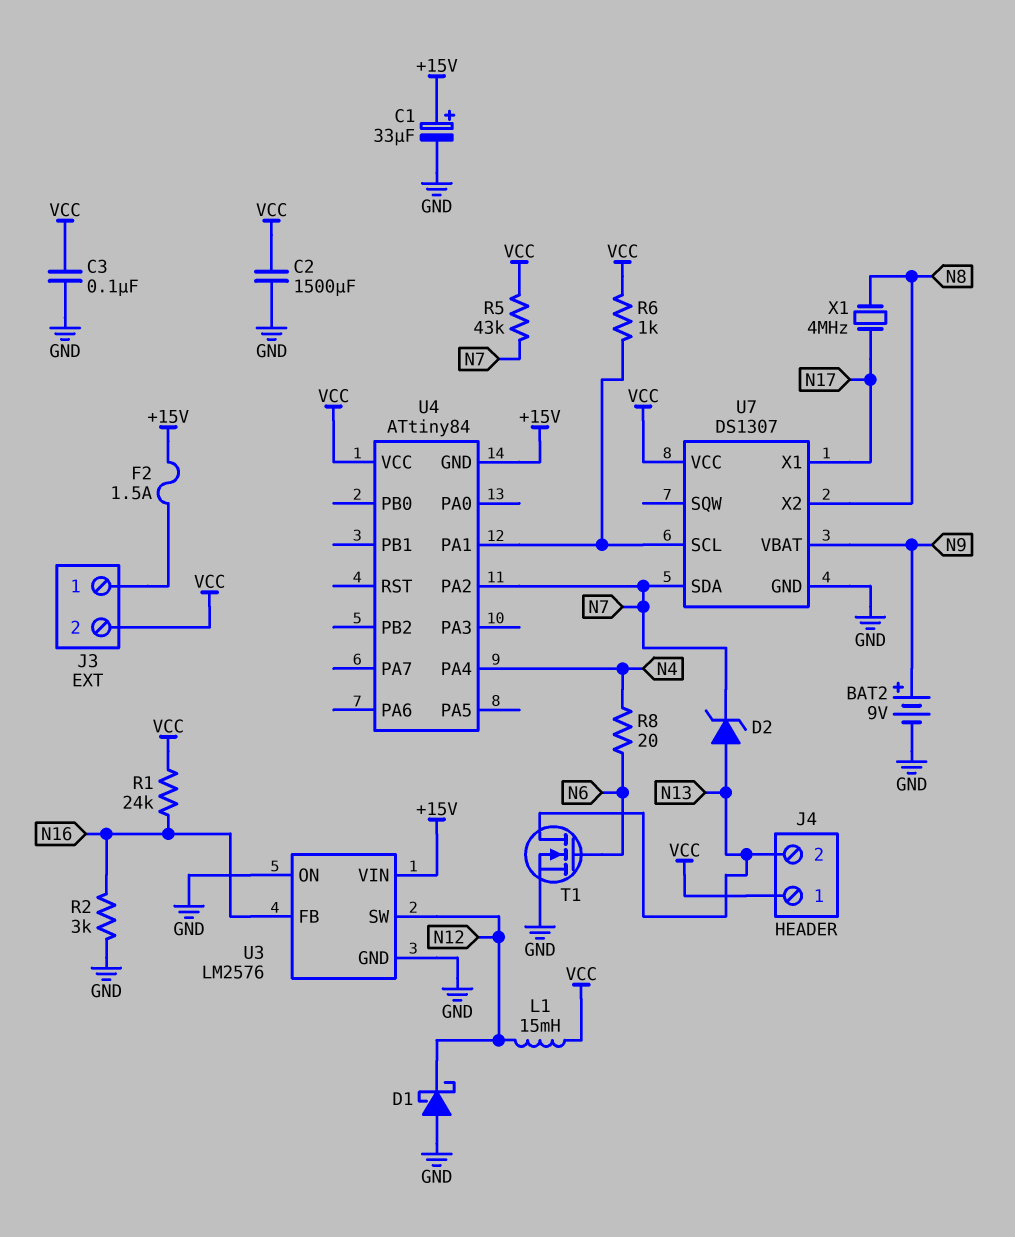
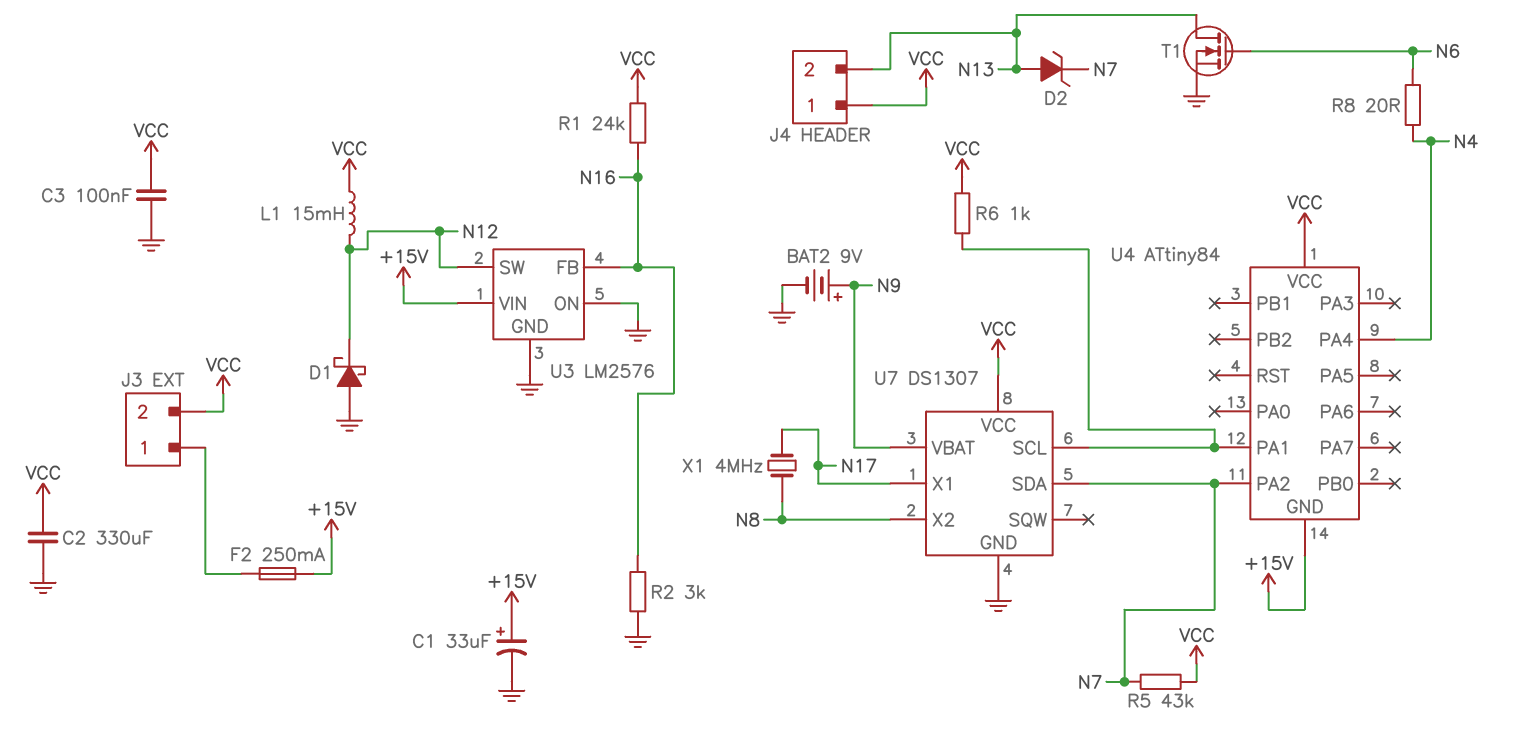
C2: 1500uF (GND, VCC) -> 330uF (GND, VCC)
F2: 1.5A (+15V, J3/1) -> 250mA (+15V, J3/1)

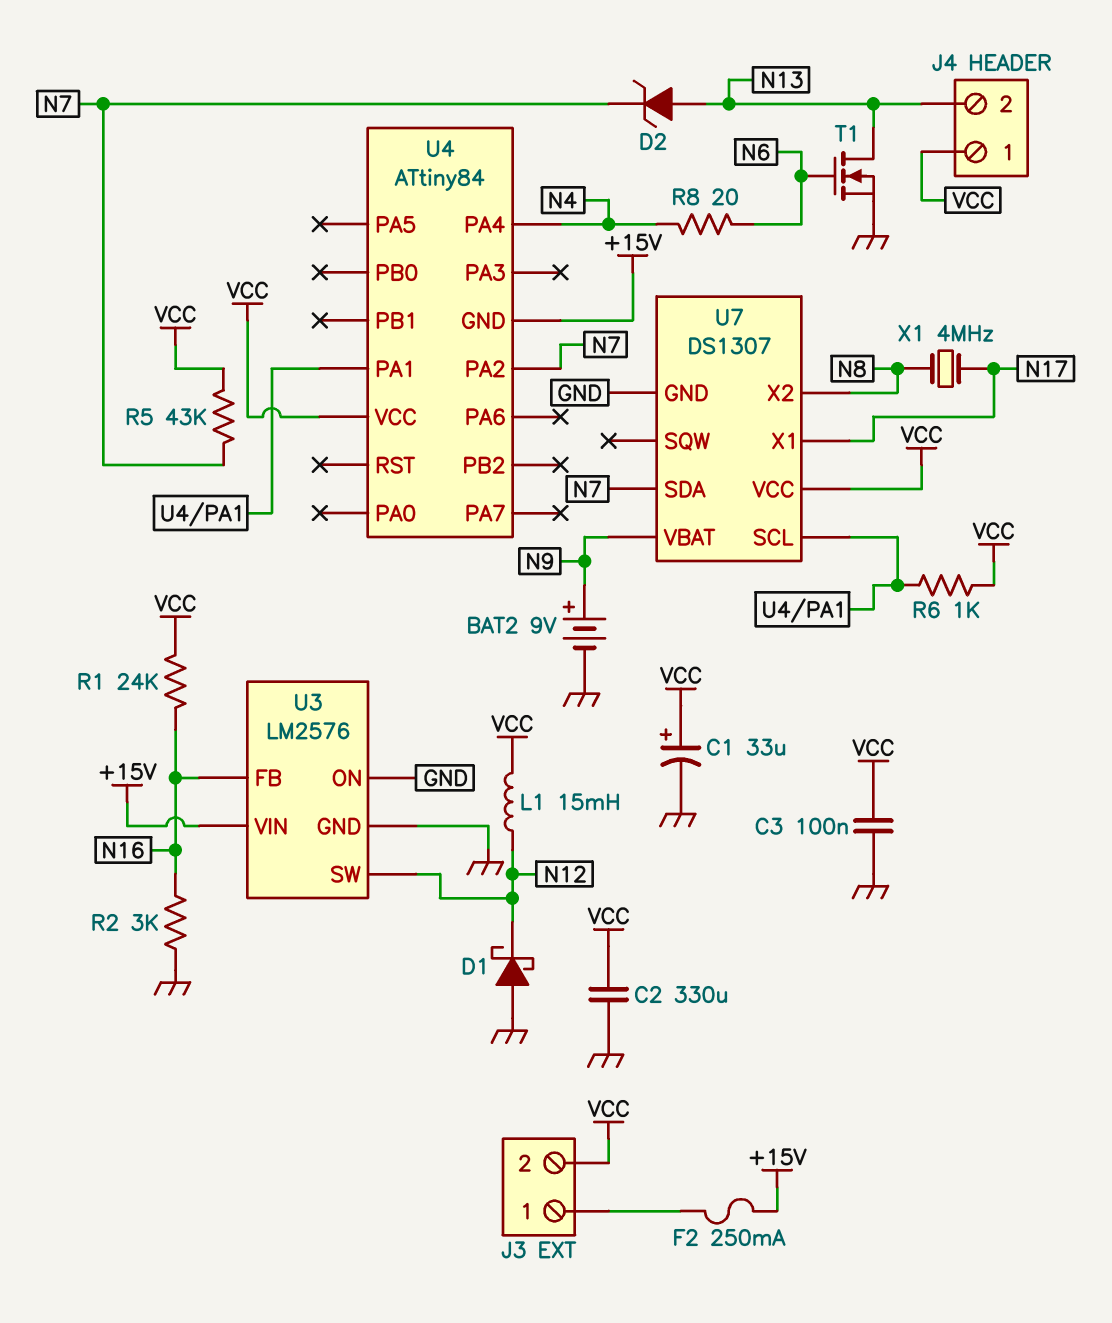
C1: 33uF (plus +15V, minus GND) -> 33uF (plus VCC, minus GND)

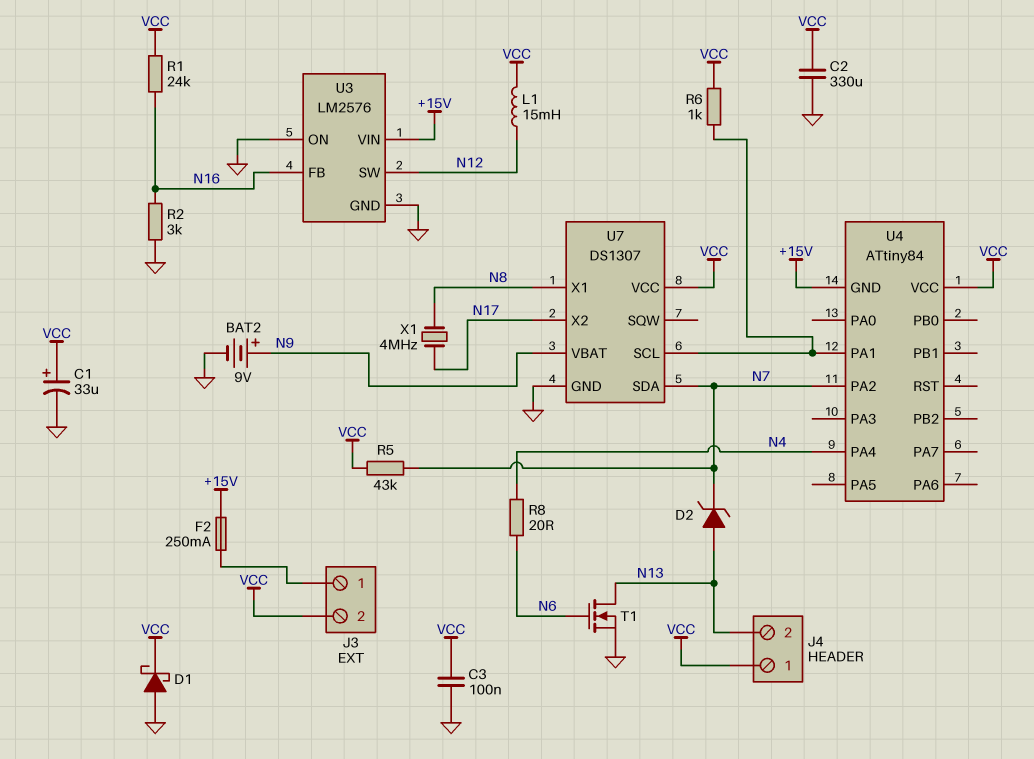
D1: schottky (A GND, K N12) -> schottky (A GND, K VCC)
U7 pin X1: N17 -> N8
U7 pin X2: N8 -> N17

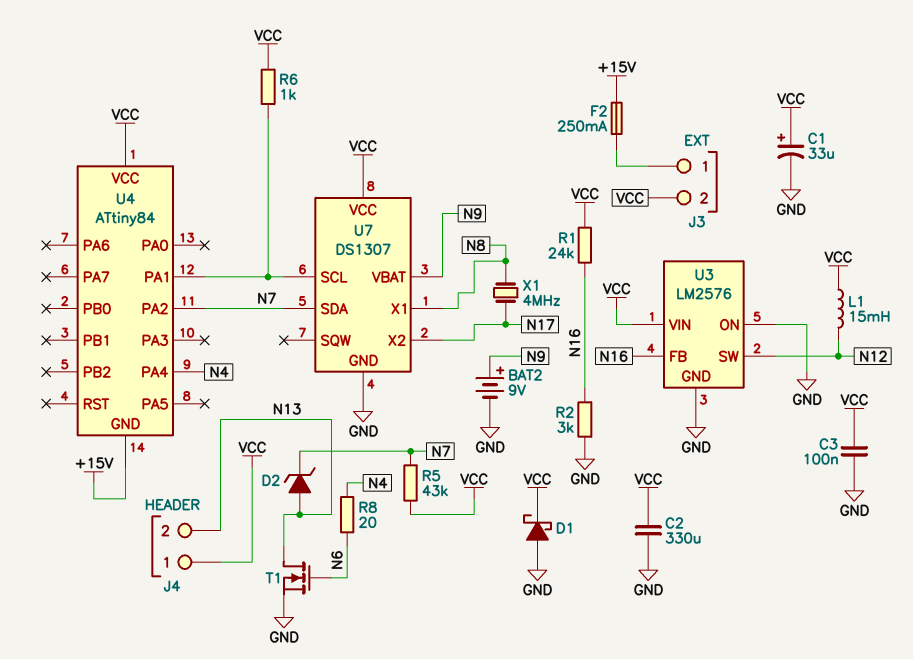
U3 pin VIN: +15V -> VCC

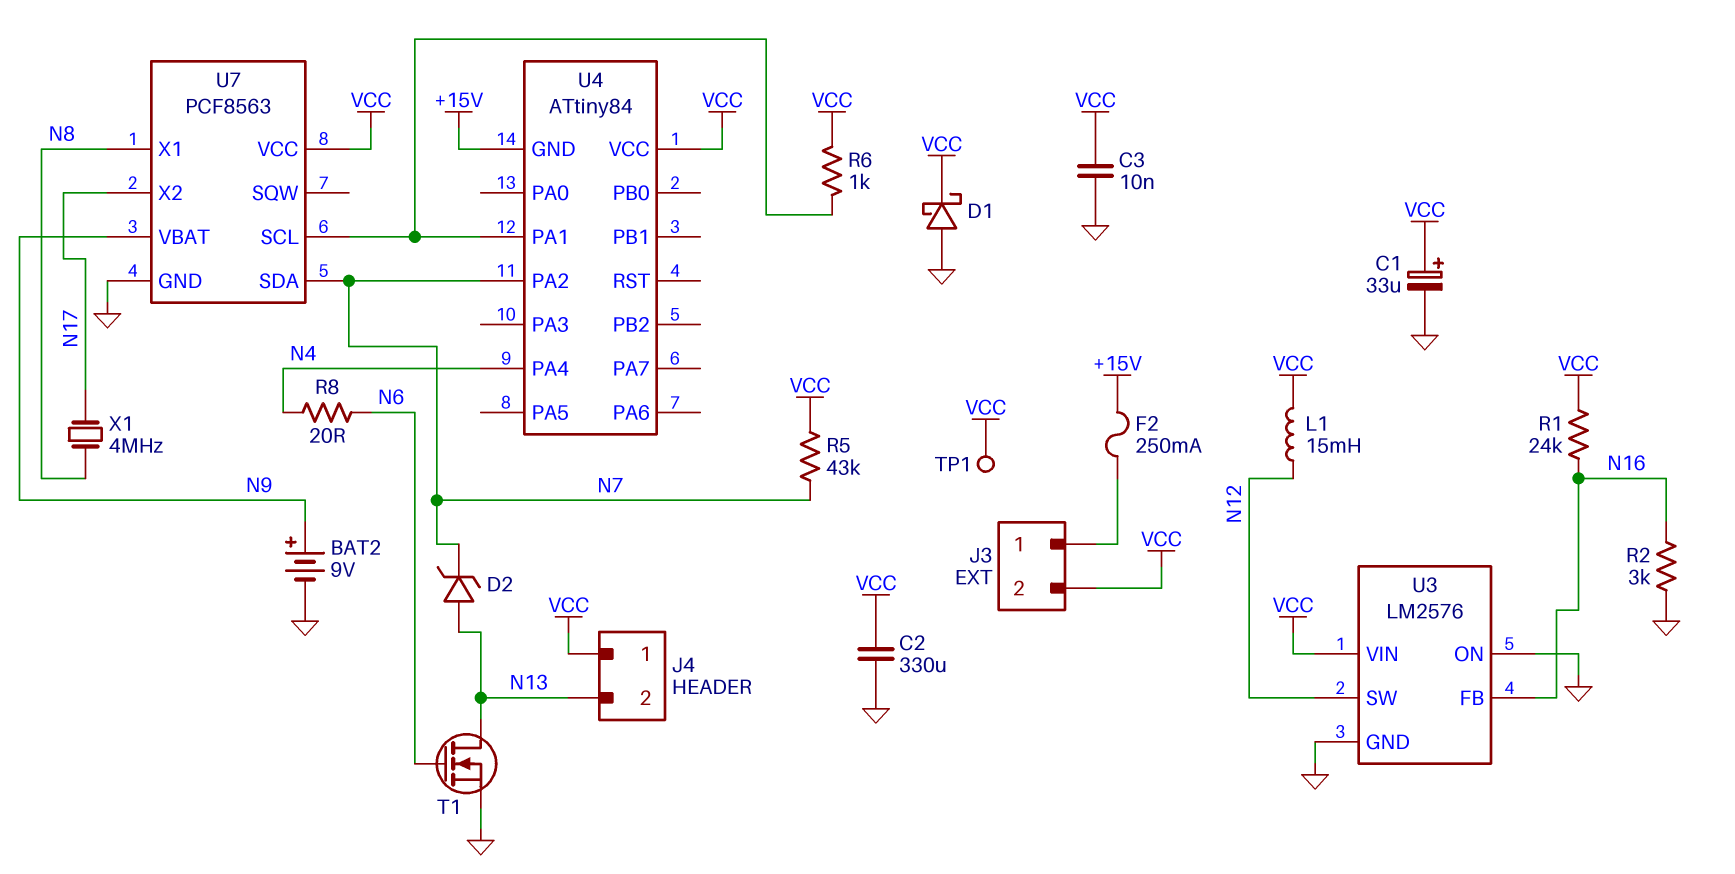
C3: 100nF (GND, VCC) -> 10nF (GND, VCC)
TP1: none -> test point (VCC)
U7: DS1307 -> PCF8563

